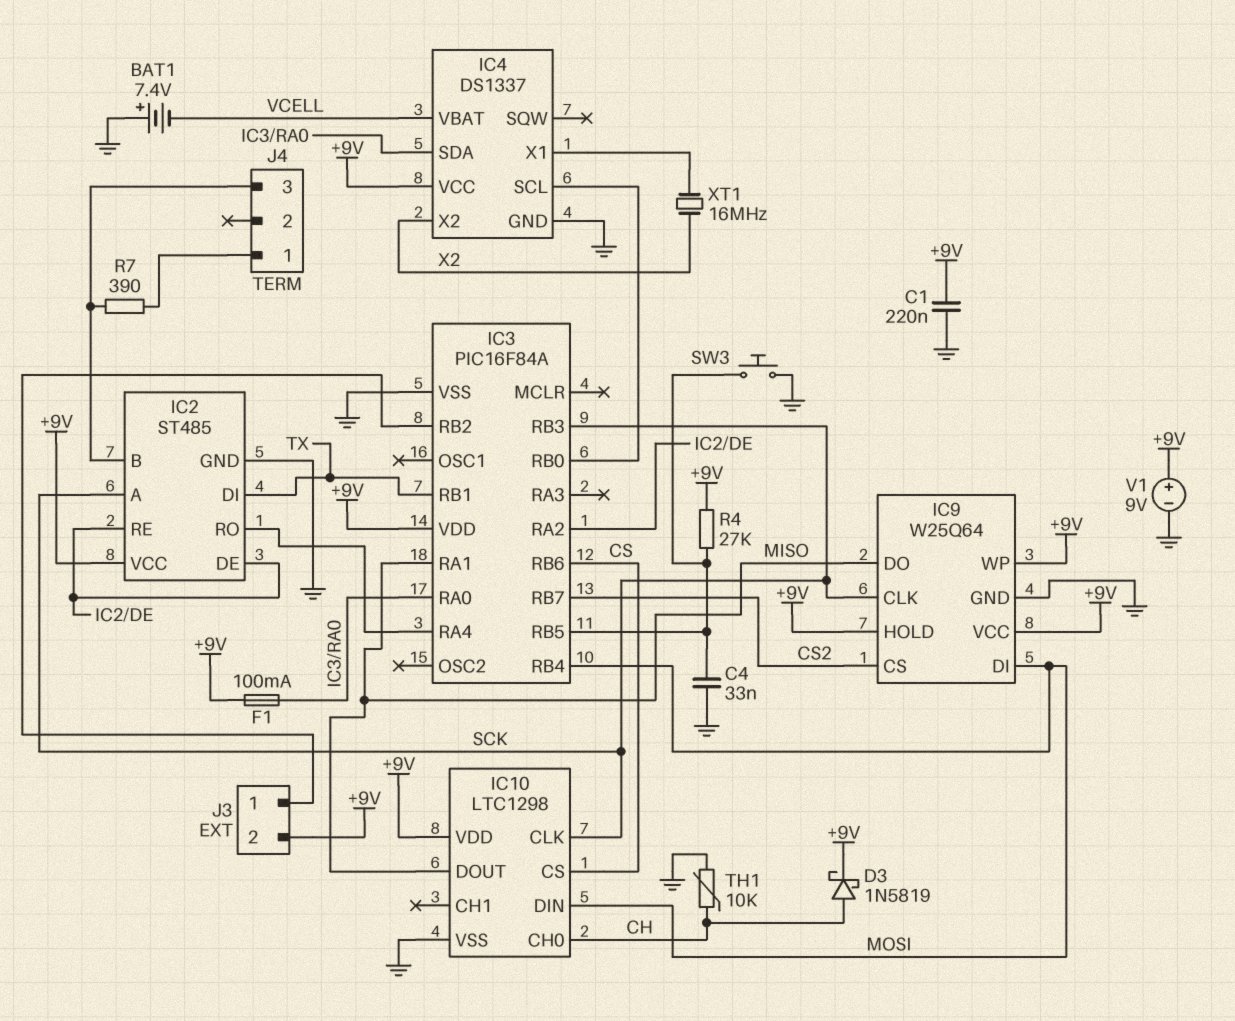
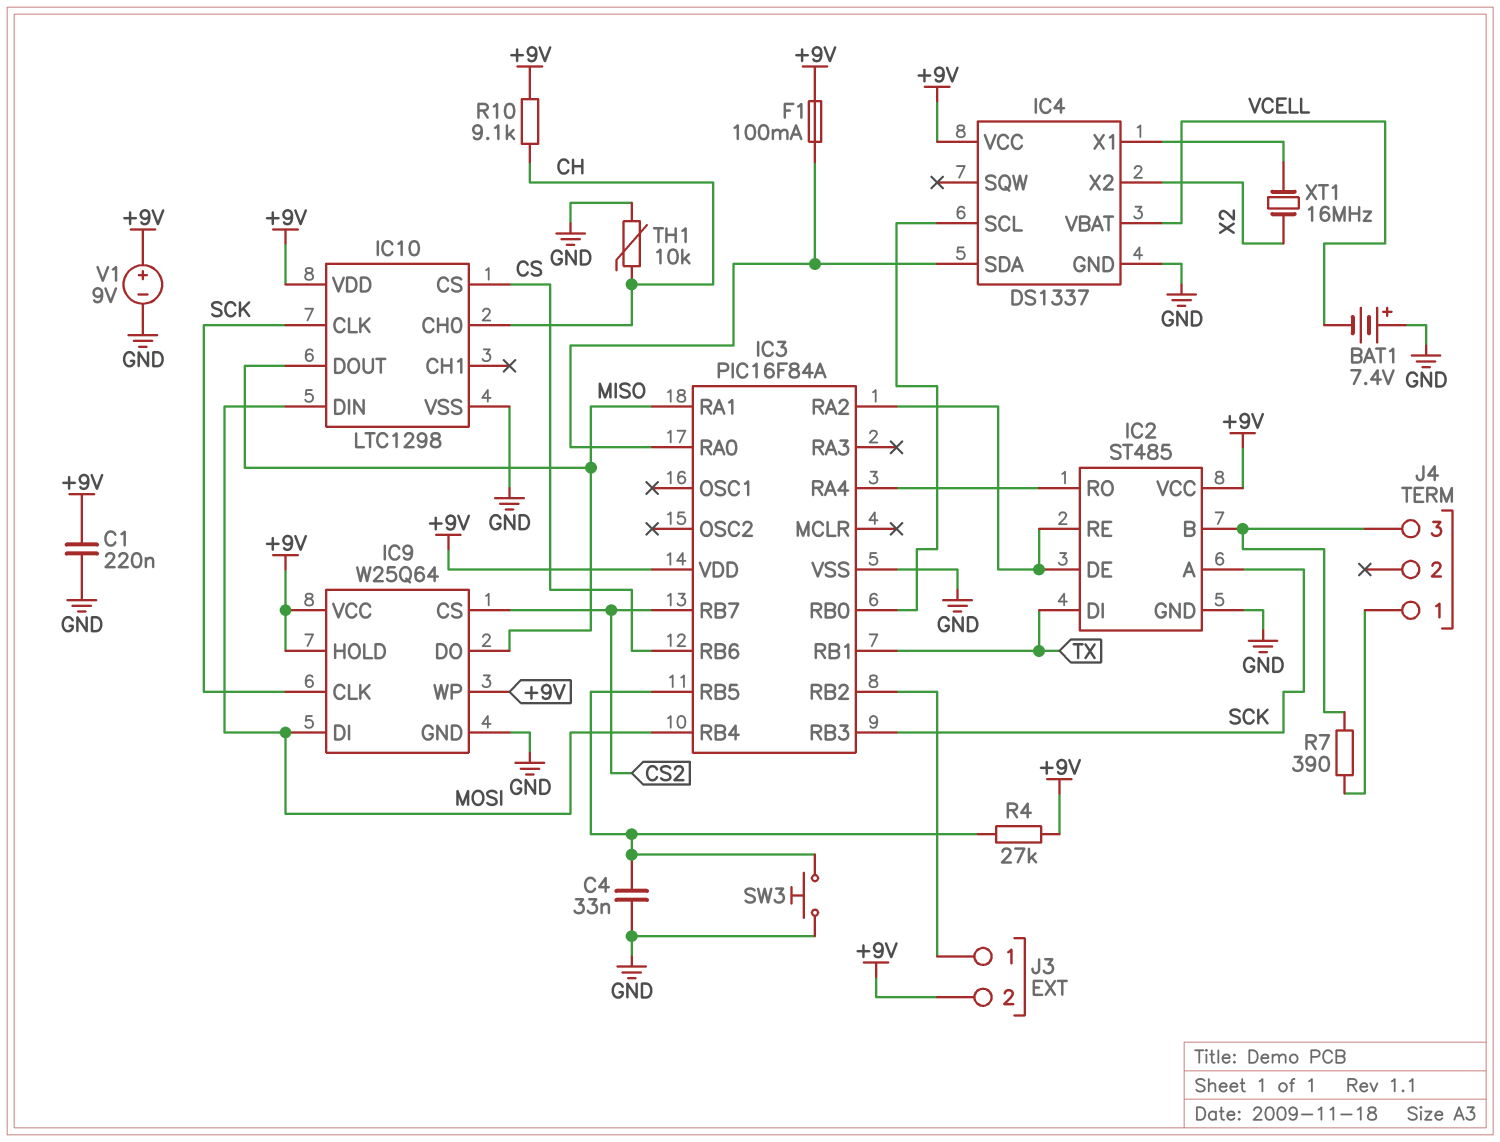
D3: schottky 1N5819 (A CH, K +9V) -> none
R10: none -> 9.1k (+9V, CH)

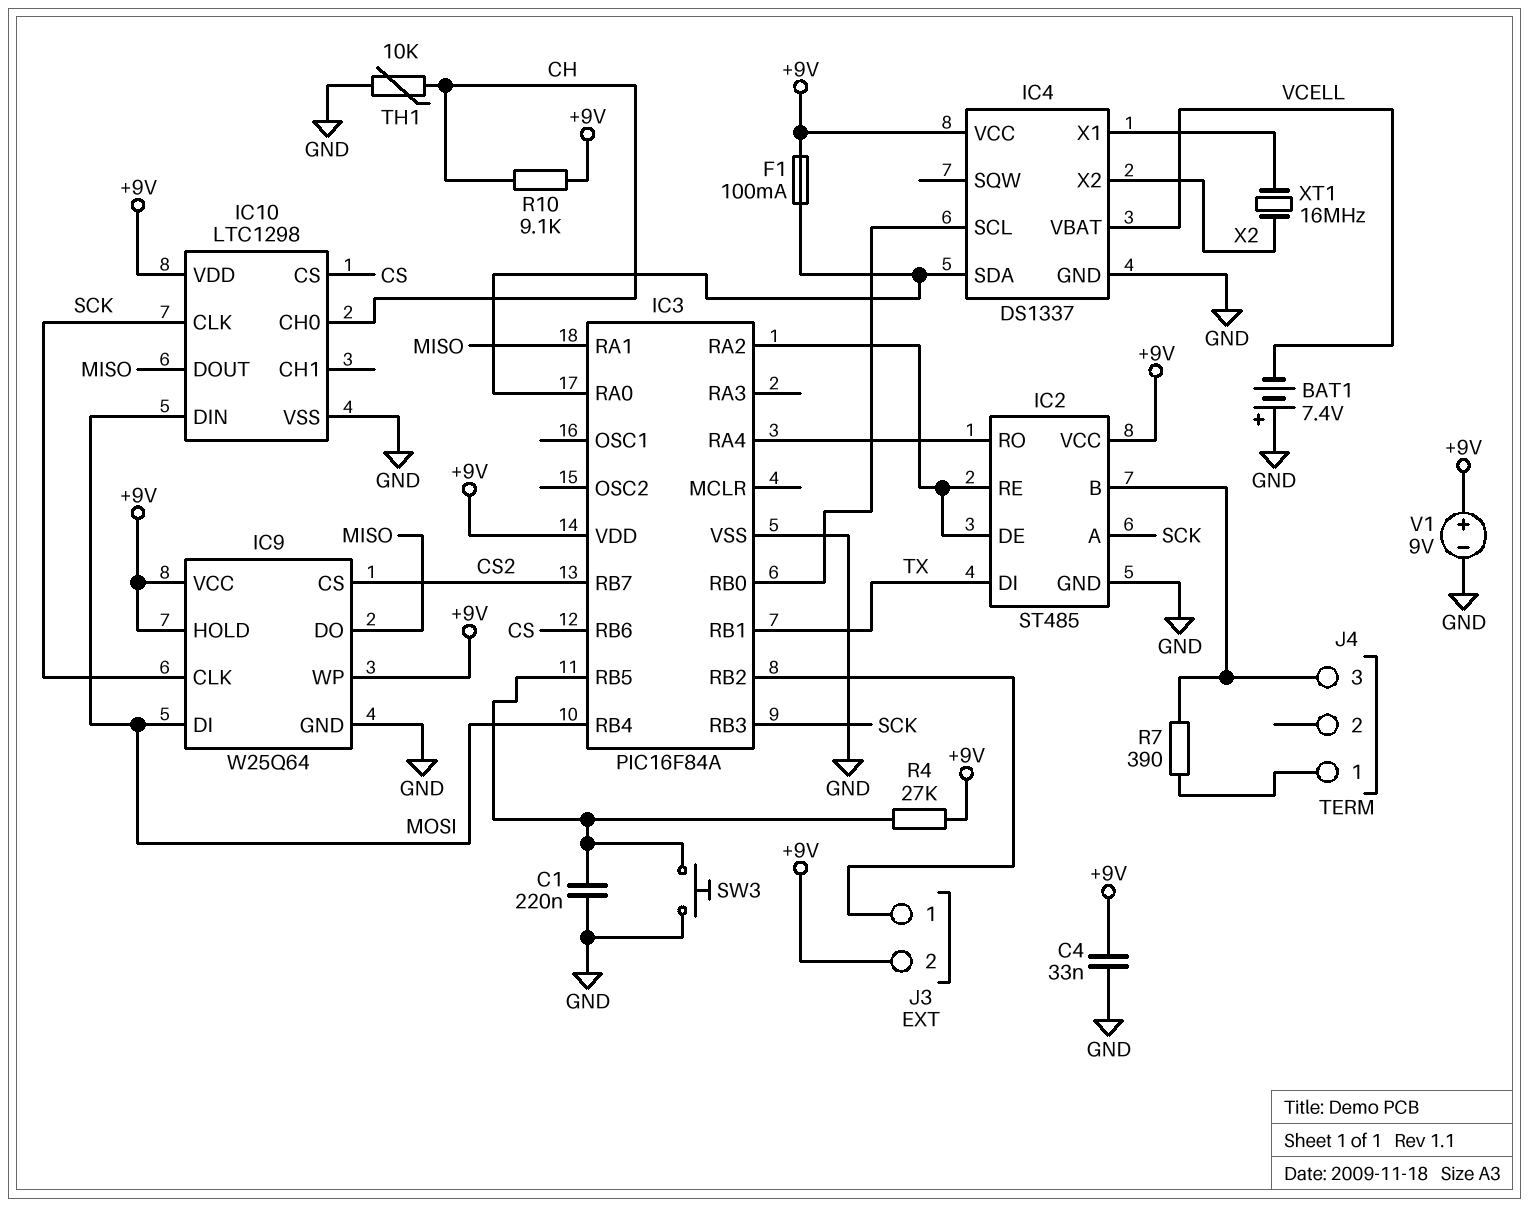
C1: 220nF (+9V, GND) -> 220nF (GND, IC3/RB5)
C4: 33nF (GND, IC3/RB5) -> 33nF (+9V, GND)

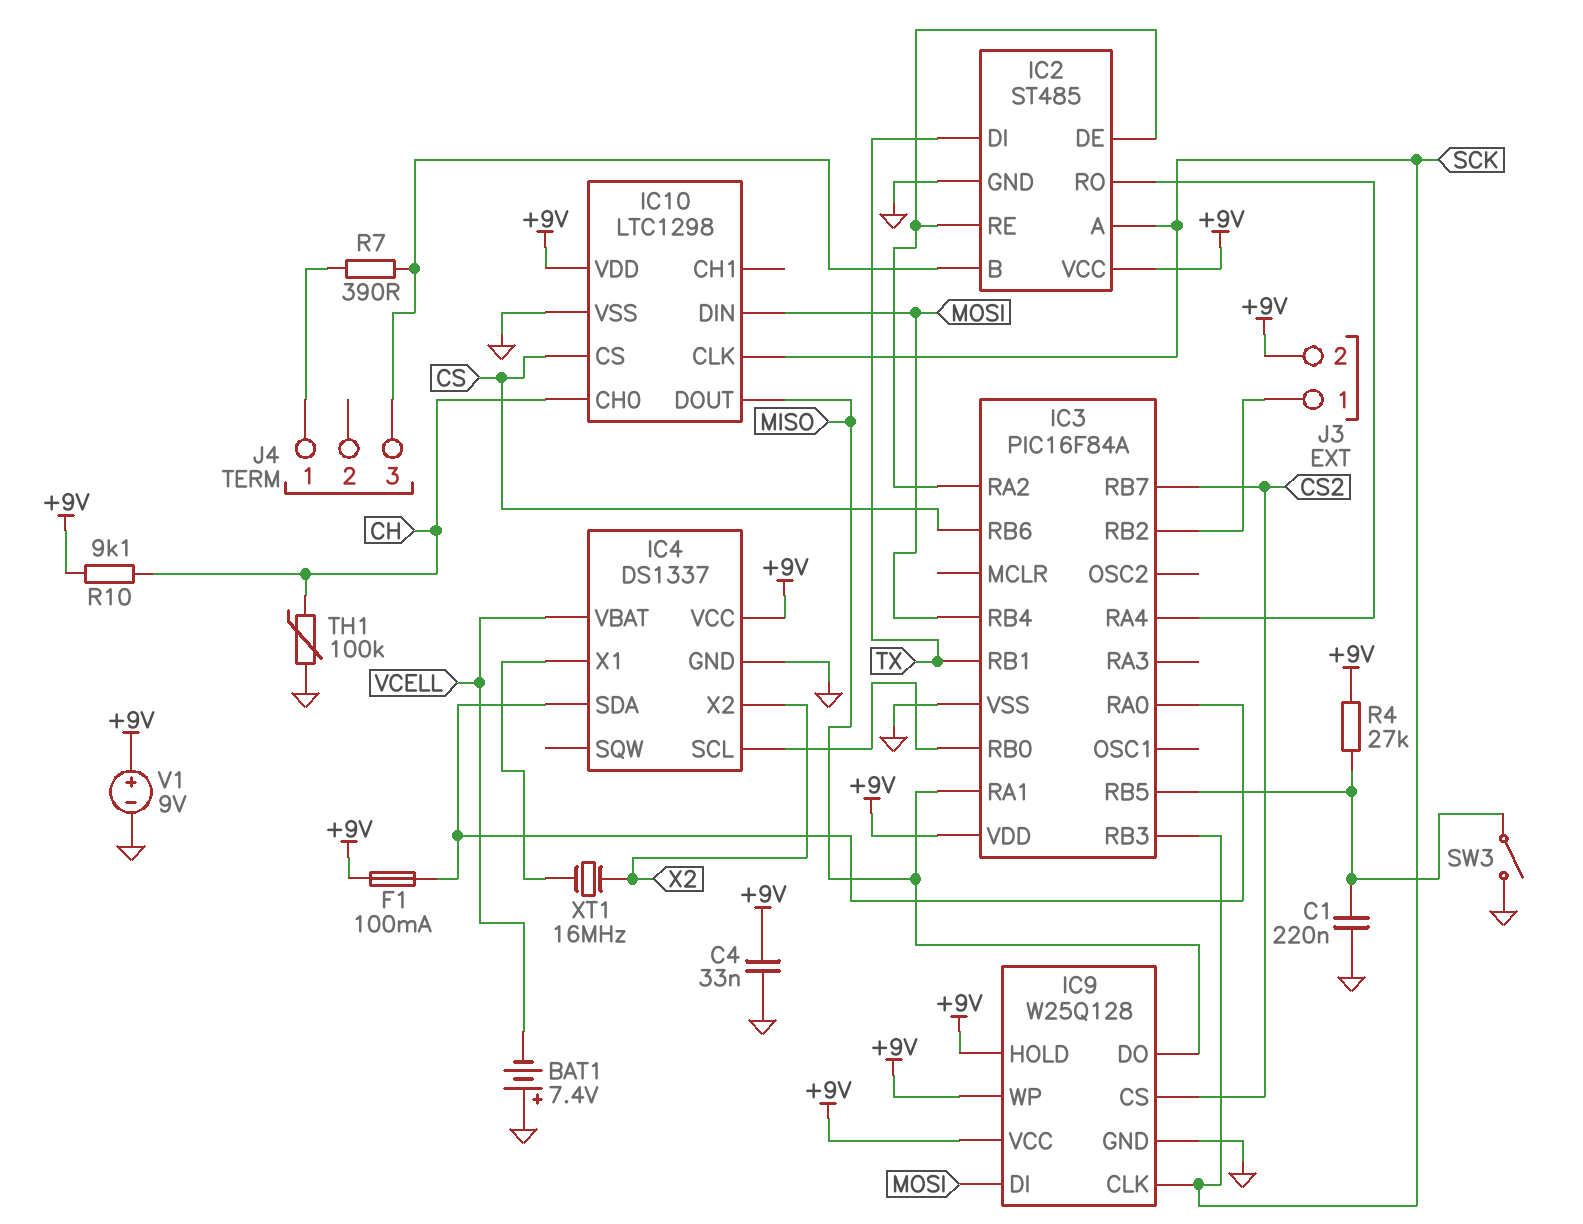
IC9: W25Q64 -> W25Q128
SW3: button (GND, IC3/RB5) -> switch (GND, IC3/RB5)
TH1: 10k (CH, GND) -> 100k (CH, GND)

